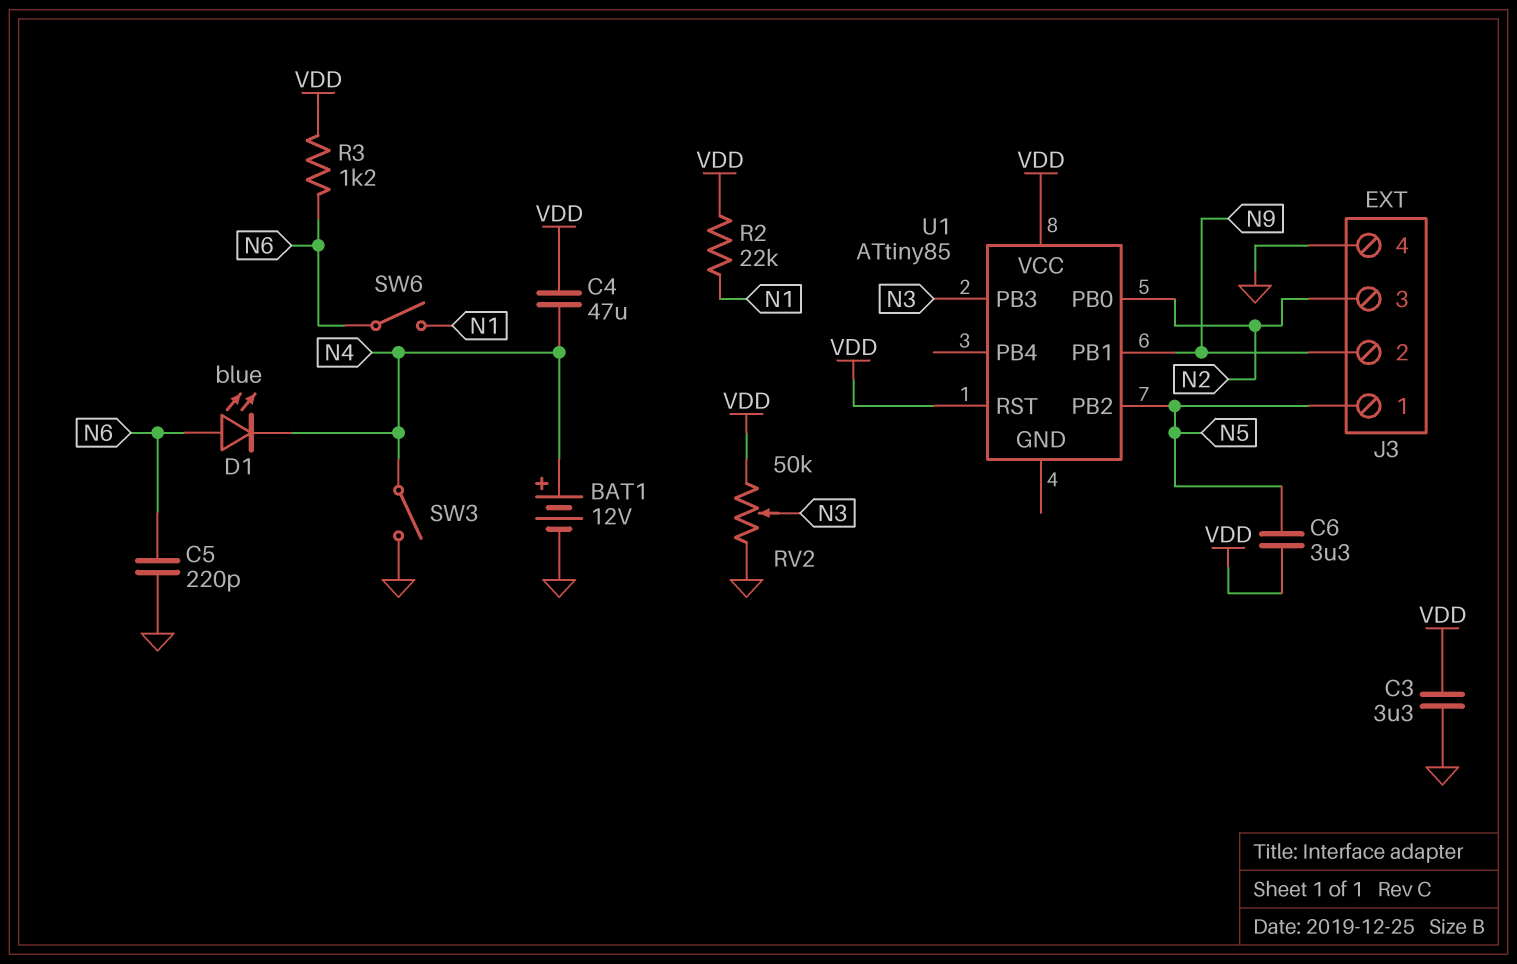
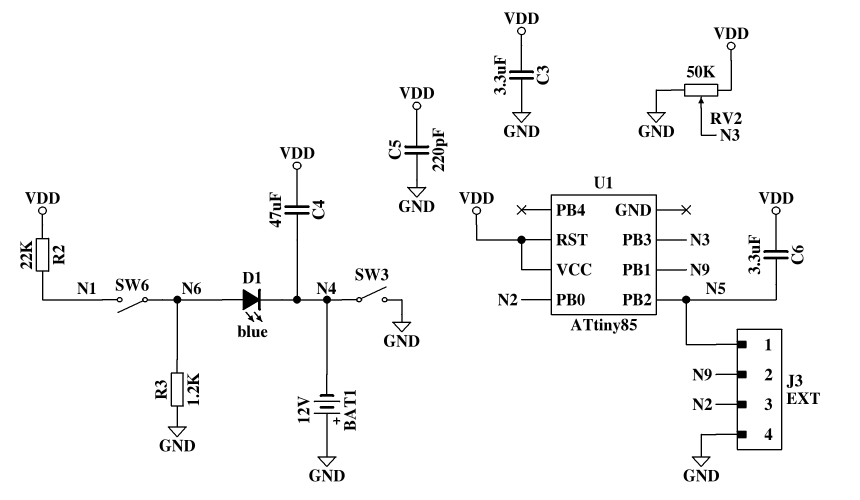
BAT1: 12V (plus N4, minus GND) -> 12V (plus GND, minus N4)
C5: 220pF (GND, N6) -> 220pF (GND, VDD)
R3: 1.2k (N6, VDD) -> 1.2k (GND, N6)

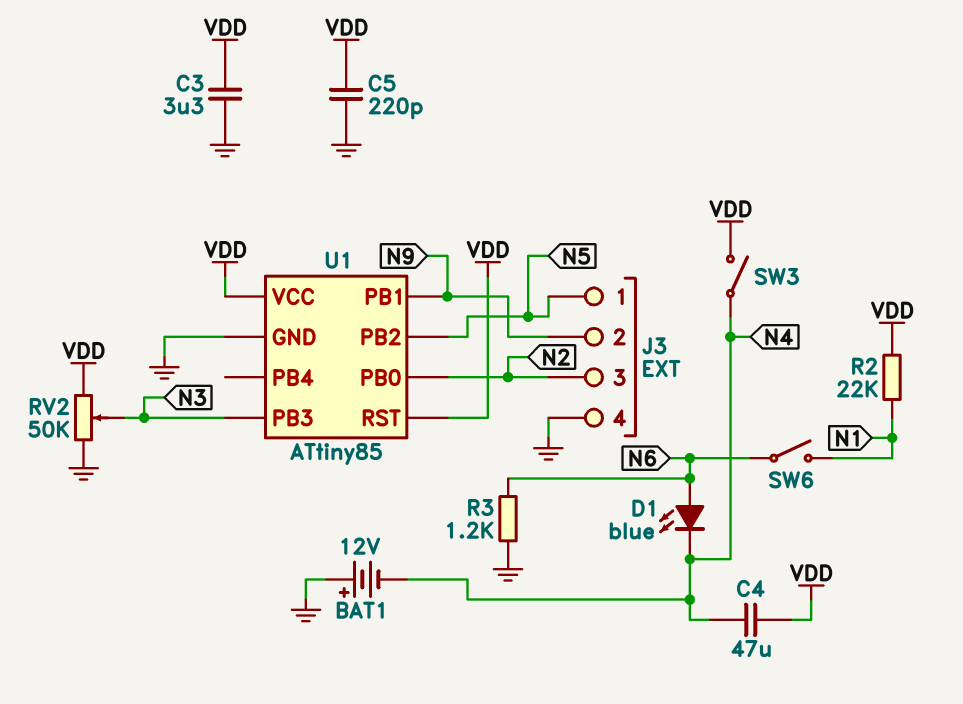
C6: 3.3uF (N5, VDD) -> none
SW3: switch (GND, N4) -> switch (N4, VDD)
U1 pin GND: none -> GND

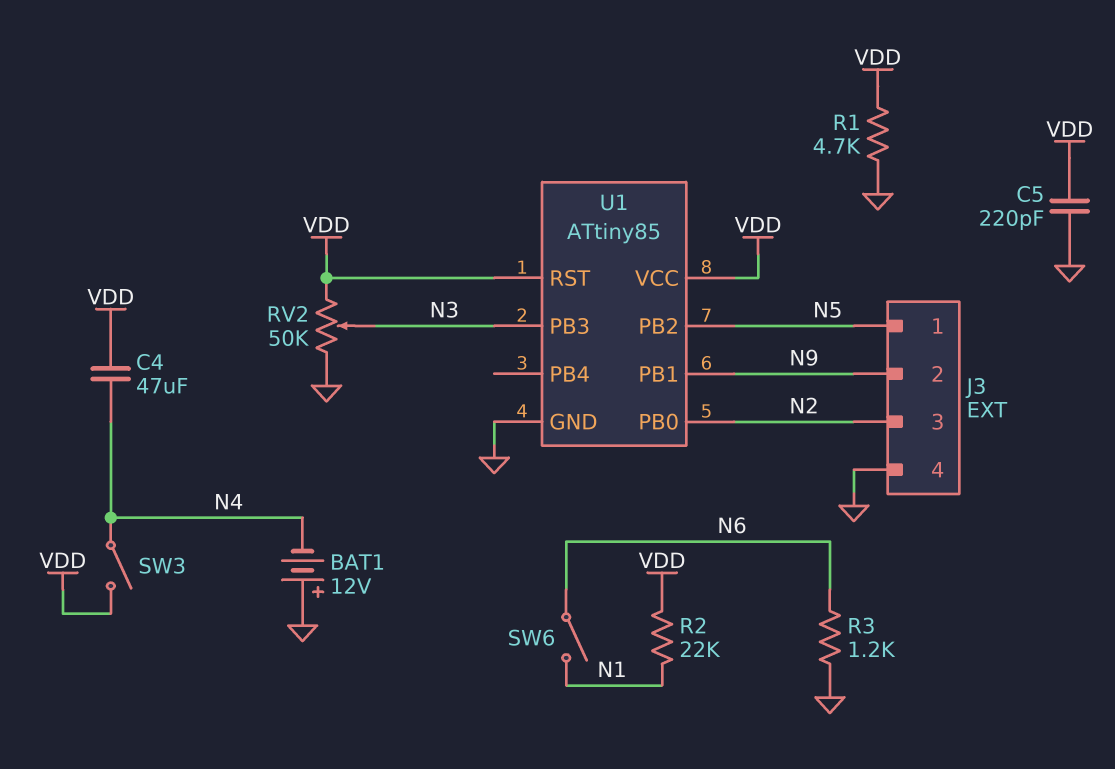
C3: 3.3uF (GND, VDD) -> none
D1: LED blue (A N6, K N4) -> none
R1: none -> 4.7k (GND, VDD)

